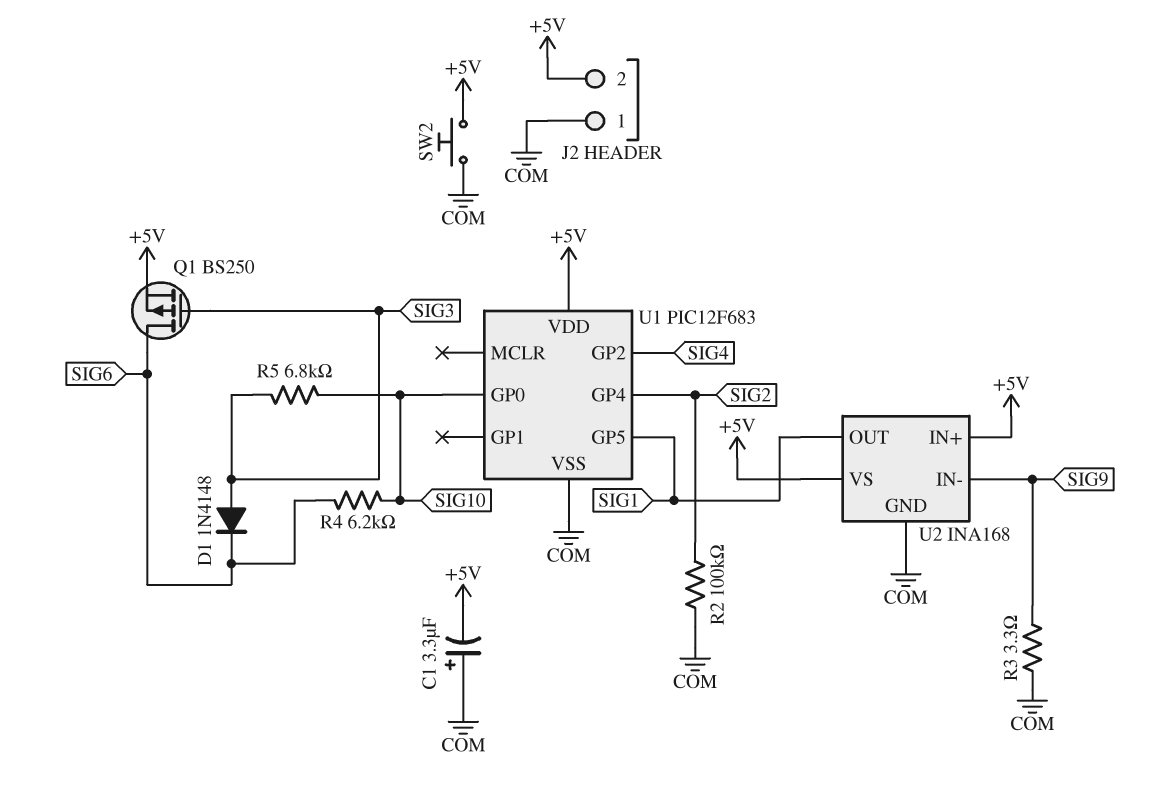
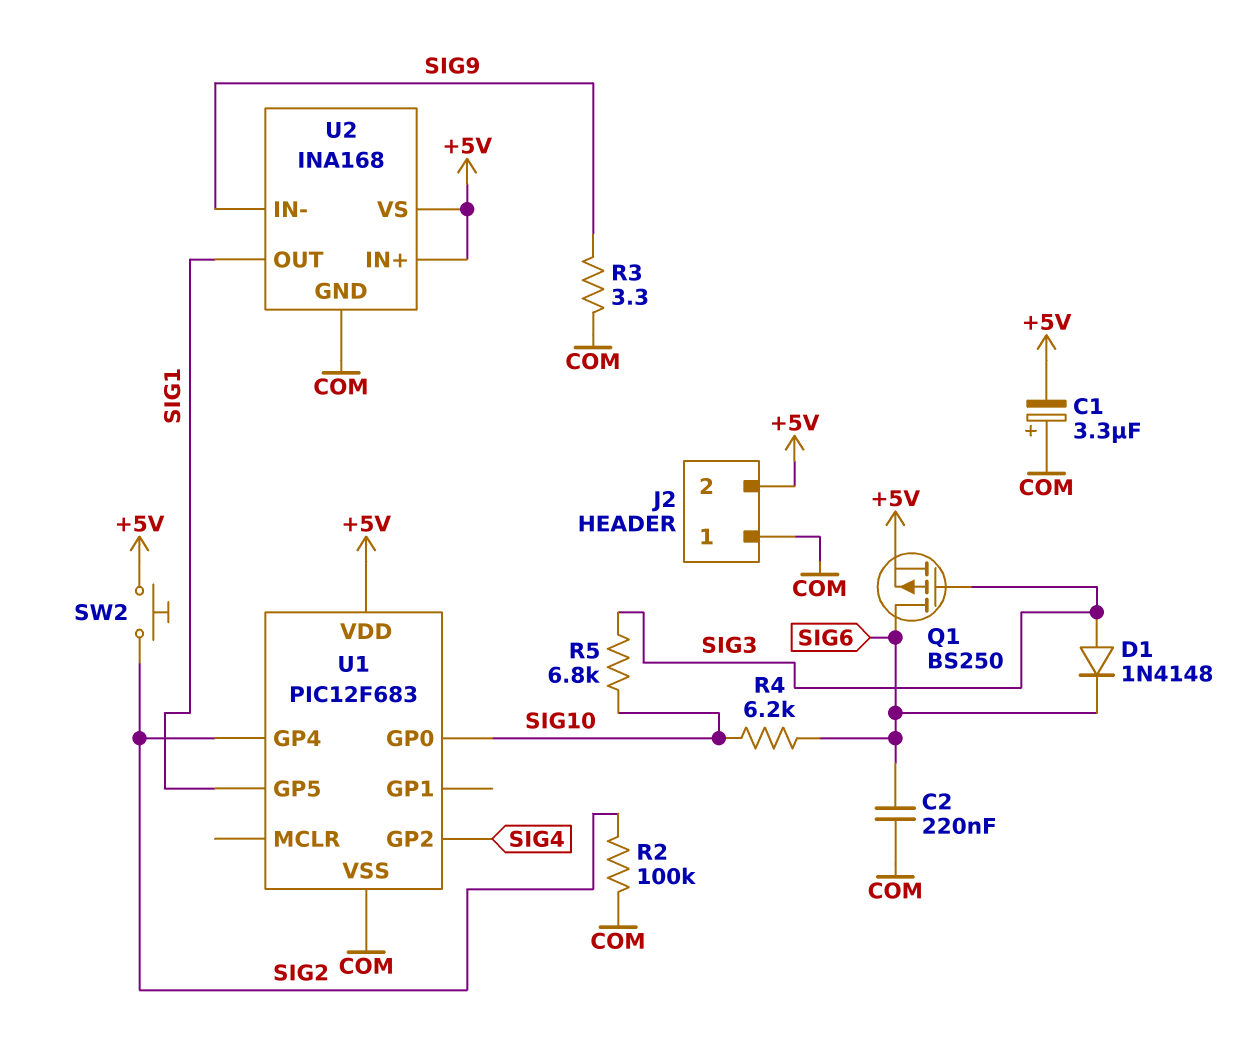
C2: none -> 220nF (COM, SIG6)
SW2: button (+5V, COM) -> button (+5V, SIG2)

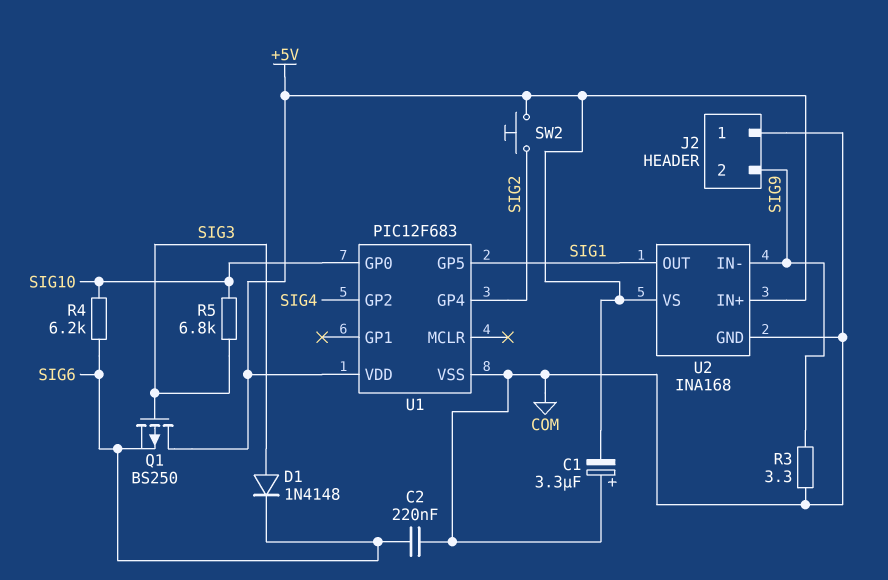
J2 pin 2: +5V -> SIG9
Q1: PMOS BS250 (G SIG3, D SIG6, S +5V) -> PMOS BS250 (G SIG3, D +5V, S SIG6)
R2: 100k (COM, SIG2) -> none

